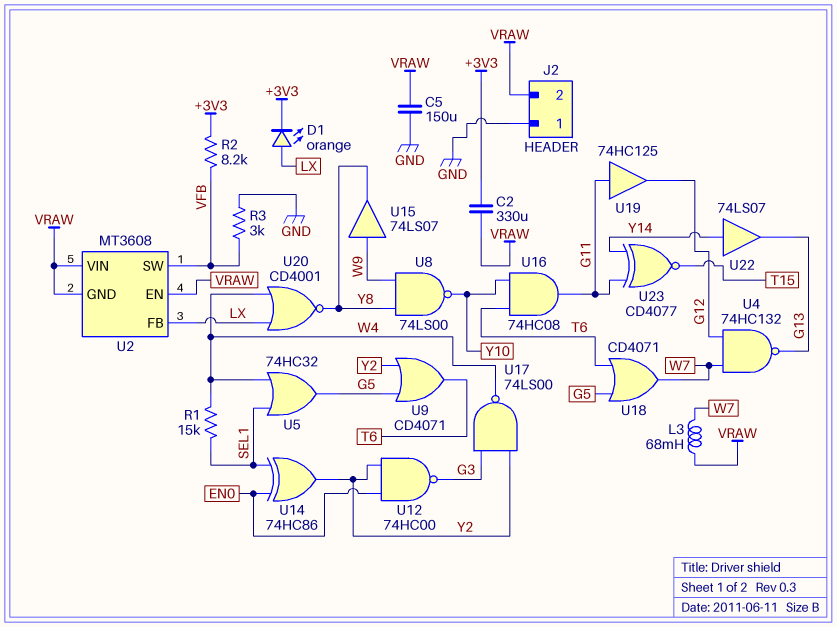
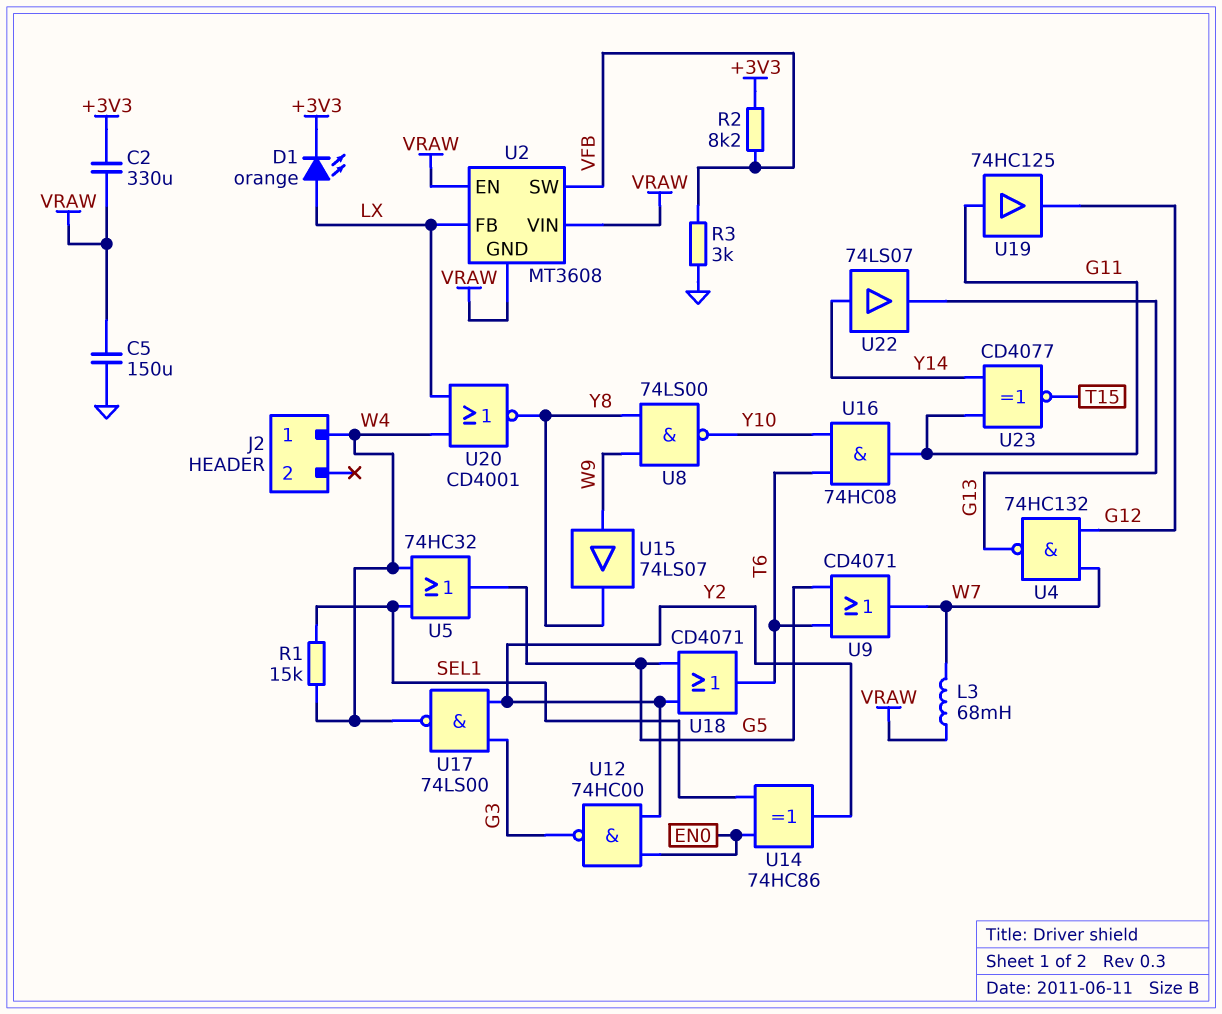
J2 pin 1: GND -> W4
J2 pin 2: VRAW -> none
U9: OR CD4071 (in G5, in Y2, out T6) -> OR CD4071 (in G5, in T6, out W7)
U18: OR CD4071 (in G5, in T6, out W7) -> OR CD4071 (in G5, in Y2, out T6)

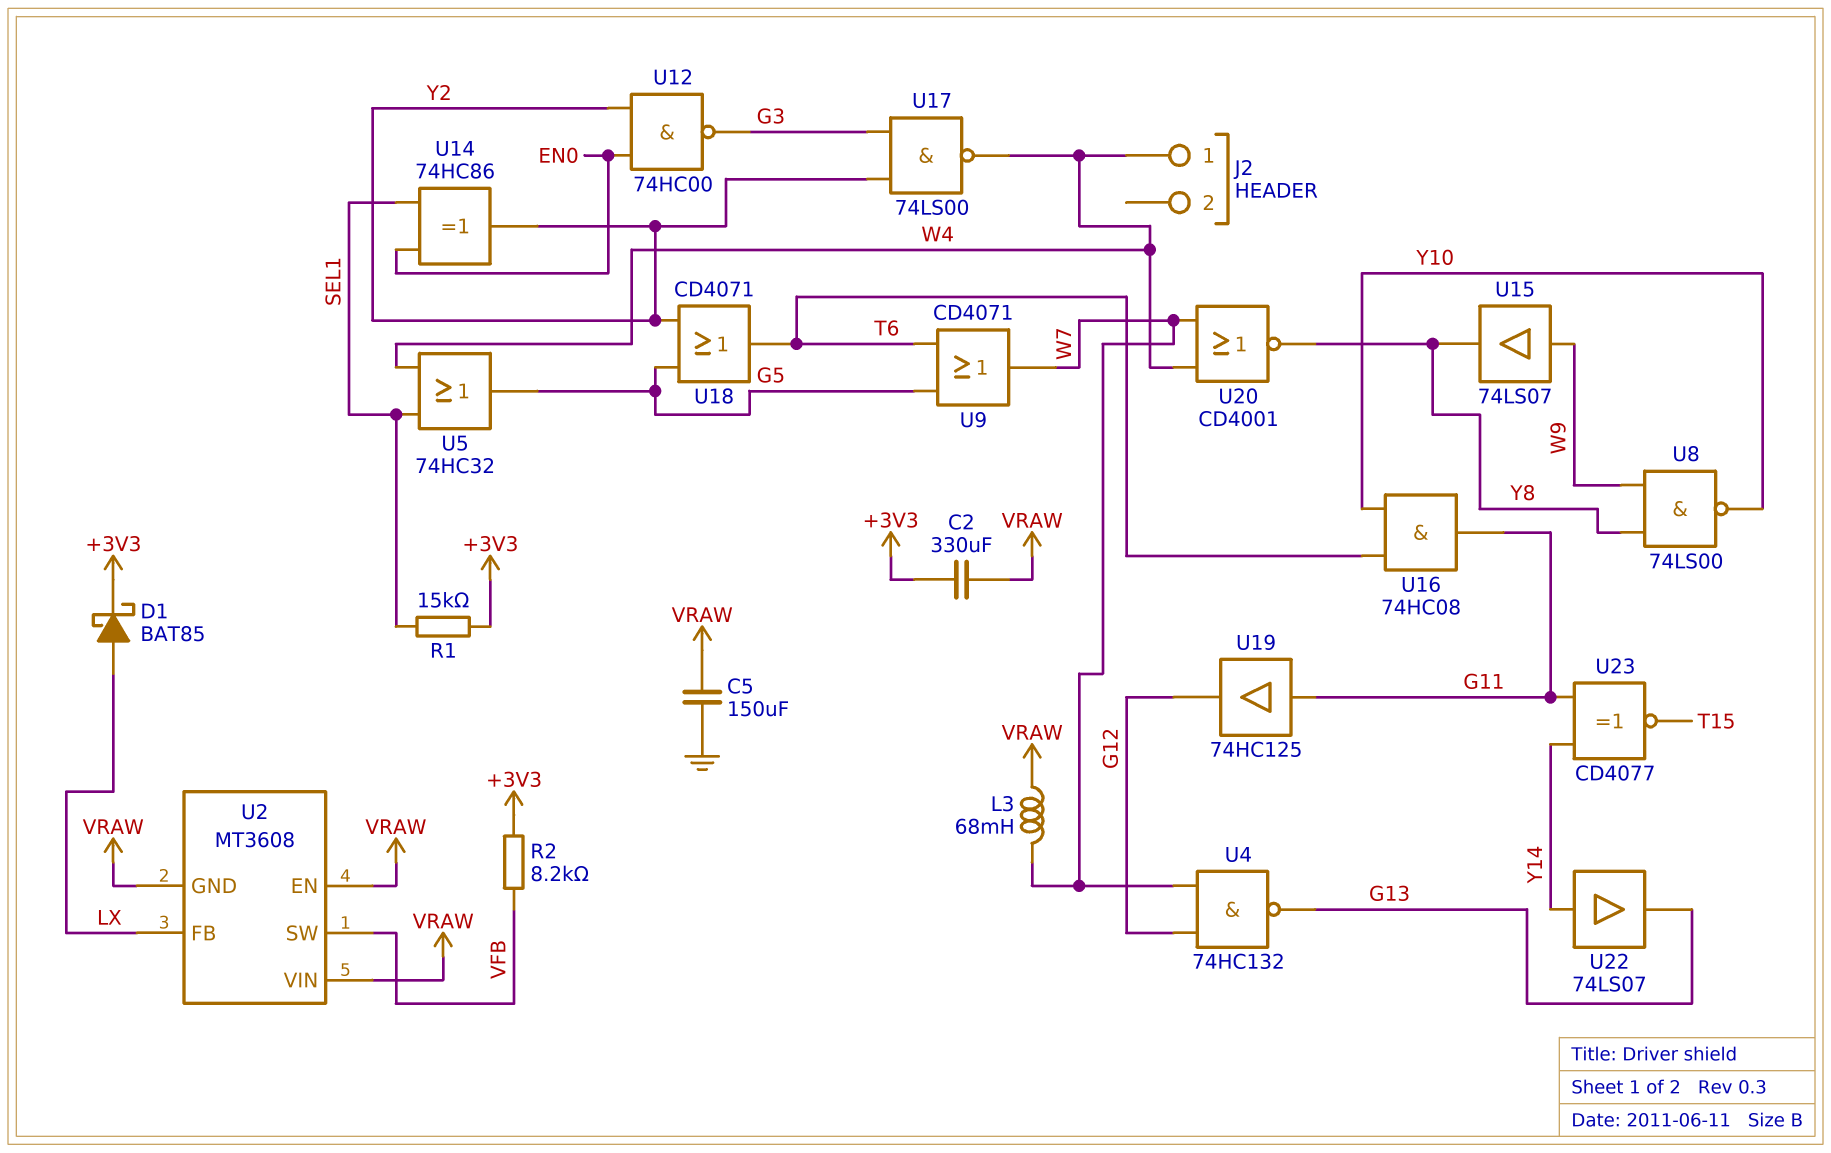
D1: LED orange (A LX, K +3V3) -> schottky BAT85 (A LX, K +3V3)
R1: 15k (SEL1, W4) -> 15k (+3V3, SEL1)
R3: 3k (GND, VFB) -> none
U20: NOR CD4001 (in LX, in W4, out Y8) -> NOR CD4001 (in W4, in W7, out Y8)

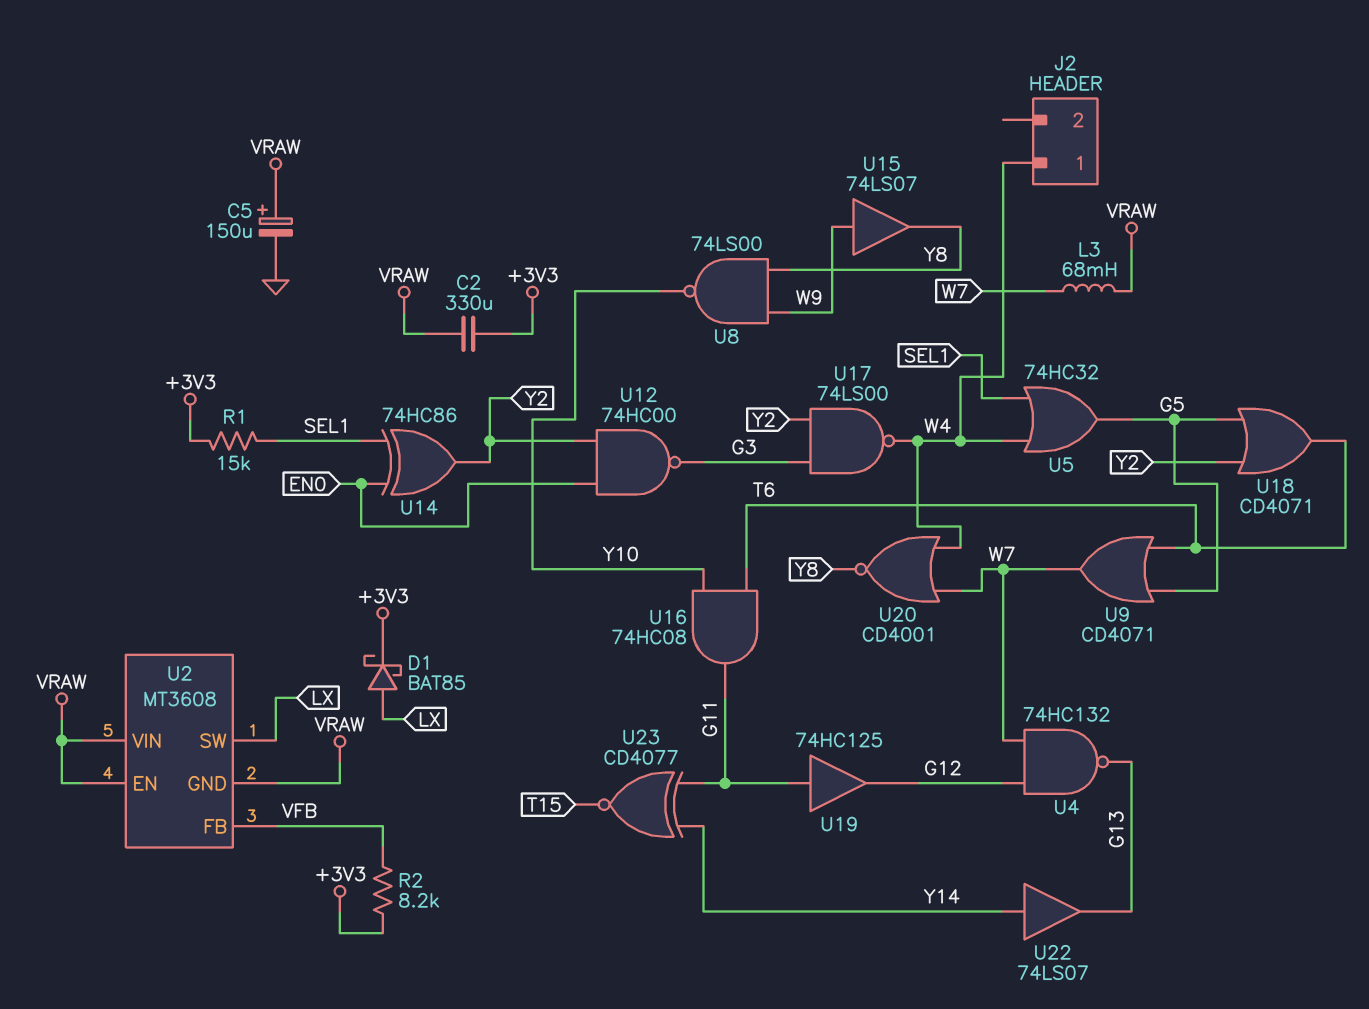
C5: 150uF (GND, VRAW) -> 150uF (plus VRAW, minus GND)
U2 pin FB: LX -> VFB
U2 pin SW: VFB -> LX

